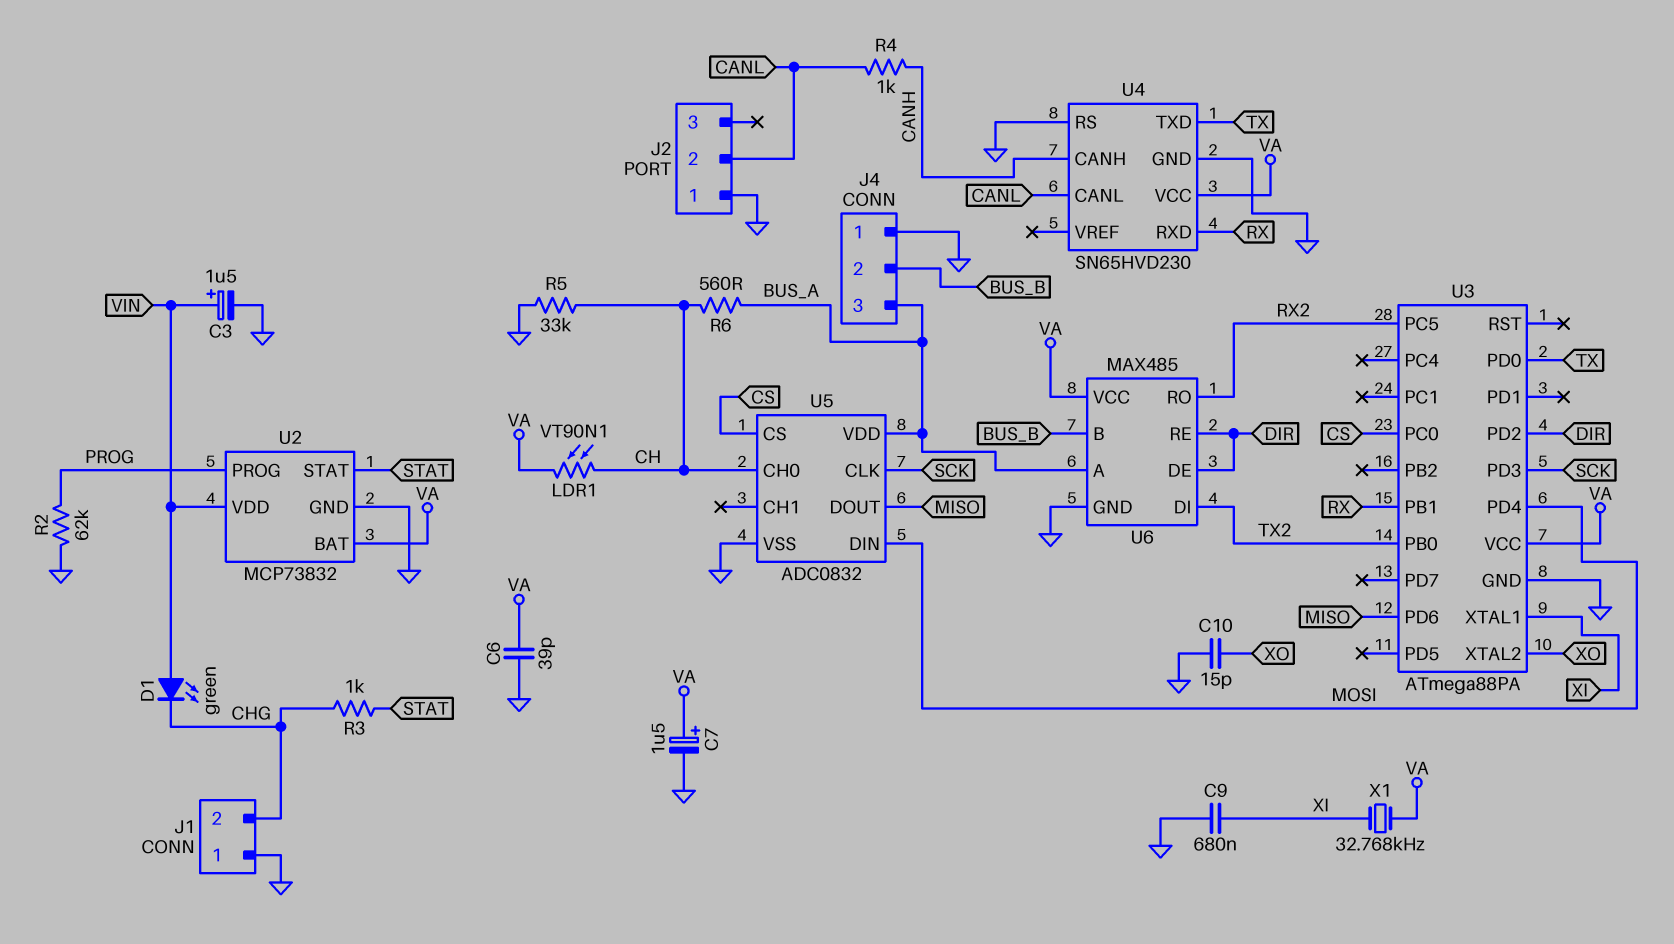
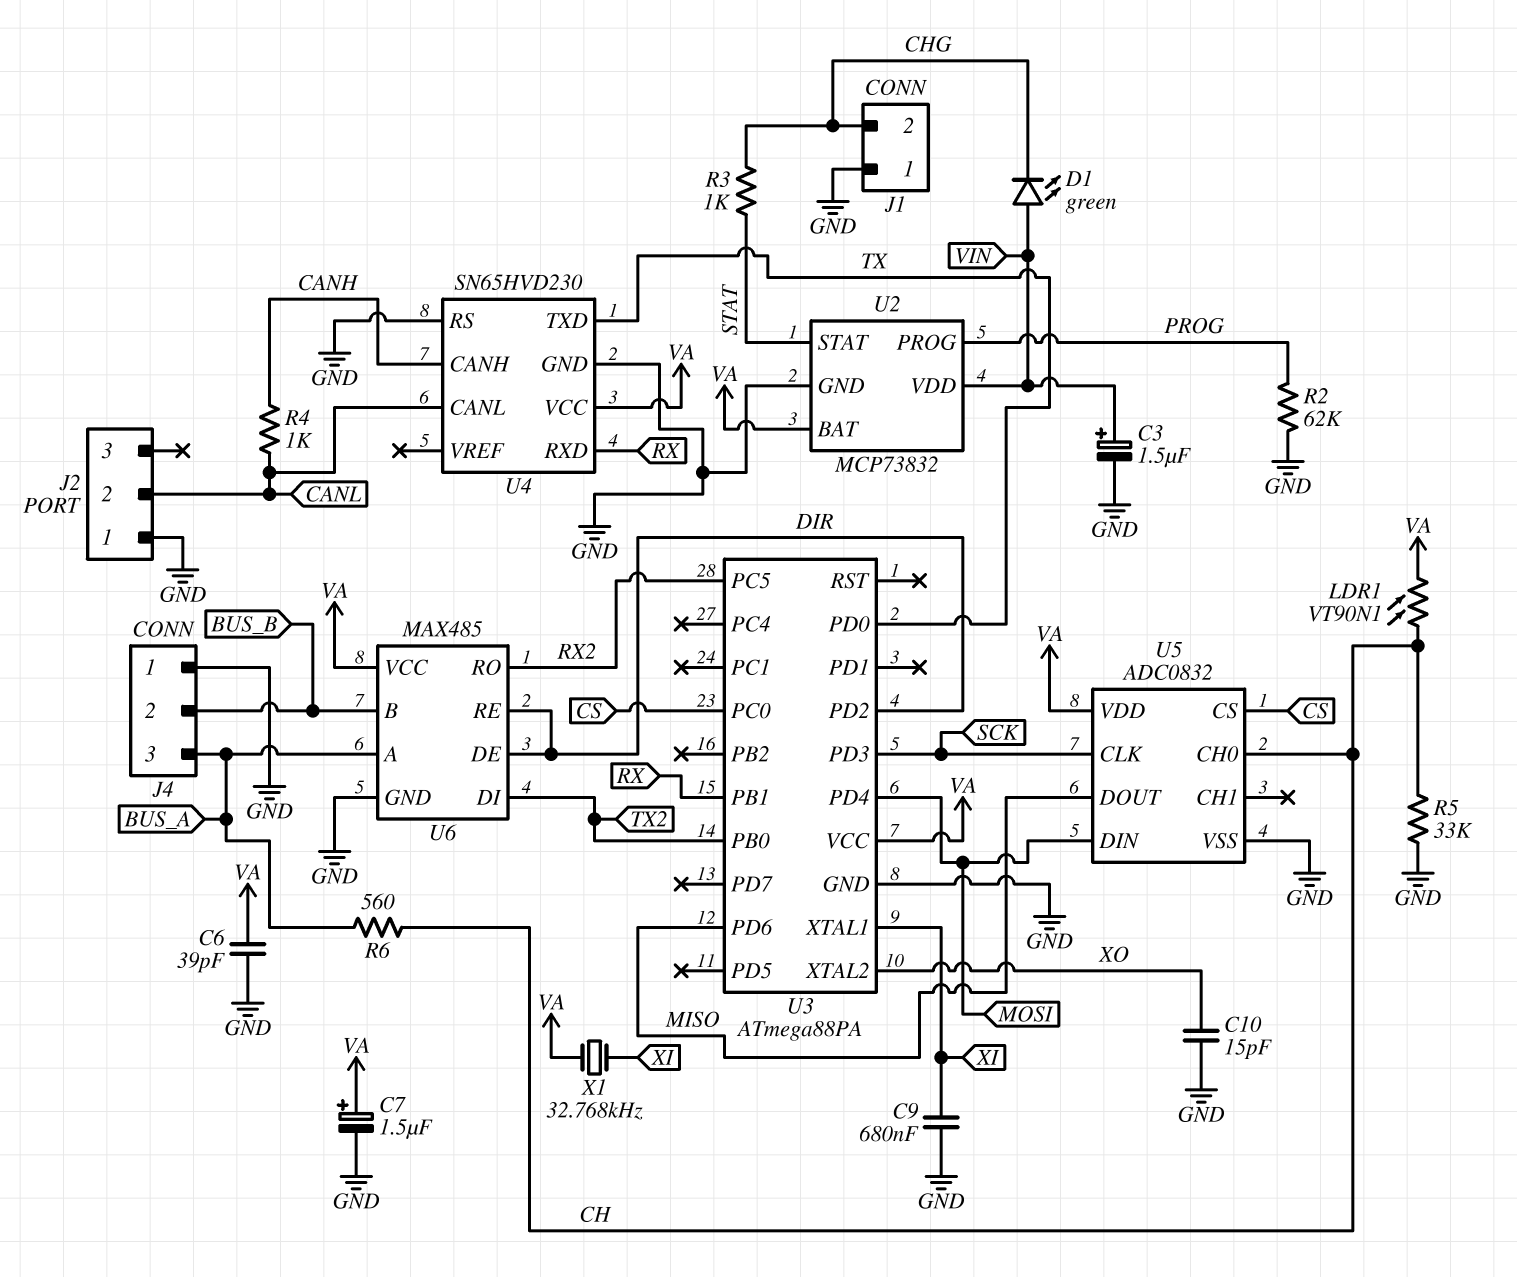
U5 pin VDD: BUS_A -> VA

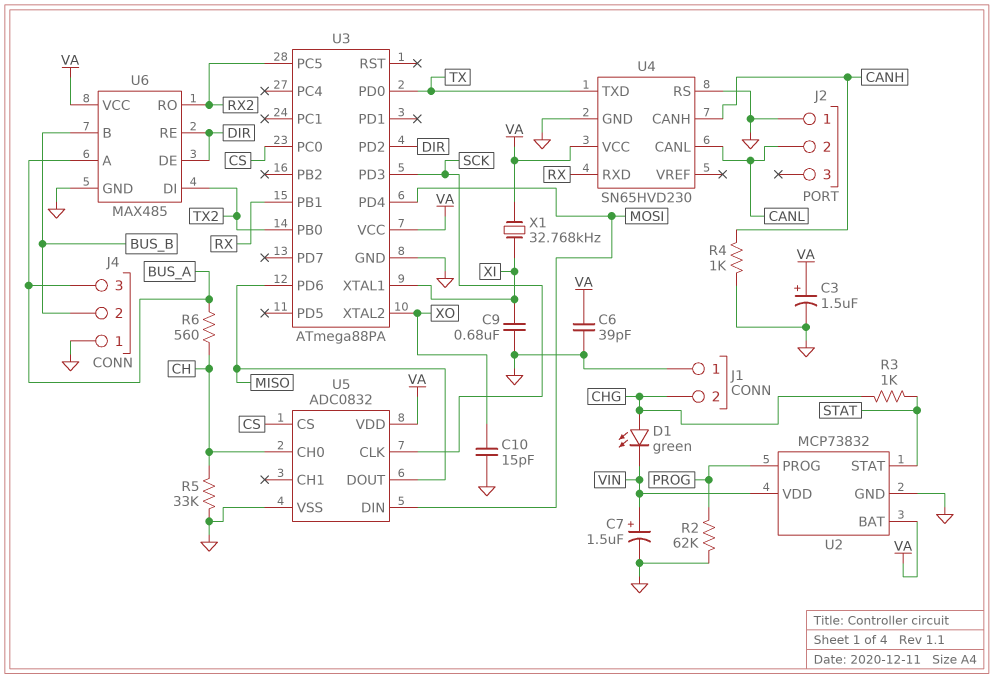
C3: 1.5uF (plus VIN, minus GND) -> 1.5uF (plus VA, minus GND)
C7: 1.5uF (plus VA, minus GND) -> 1.5uF (plus VIN, minus GND)
D1: LED green (A VIN, K CHG) -> LED green (A CHG, K VIN)
LDR1: VT90N1 (CH, VA) -> none
R4: 1k (CANH, CANL) -> 1k (CANH, GND)

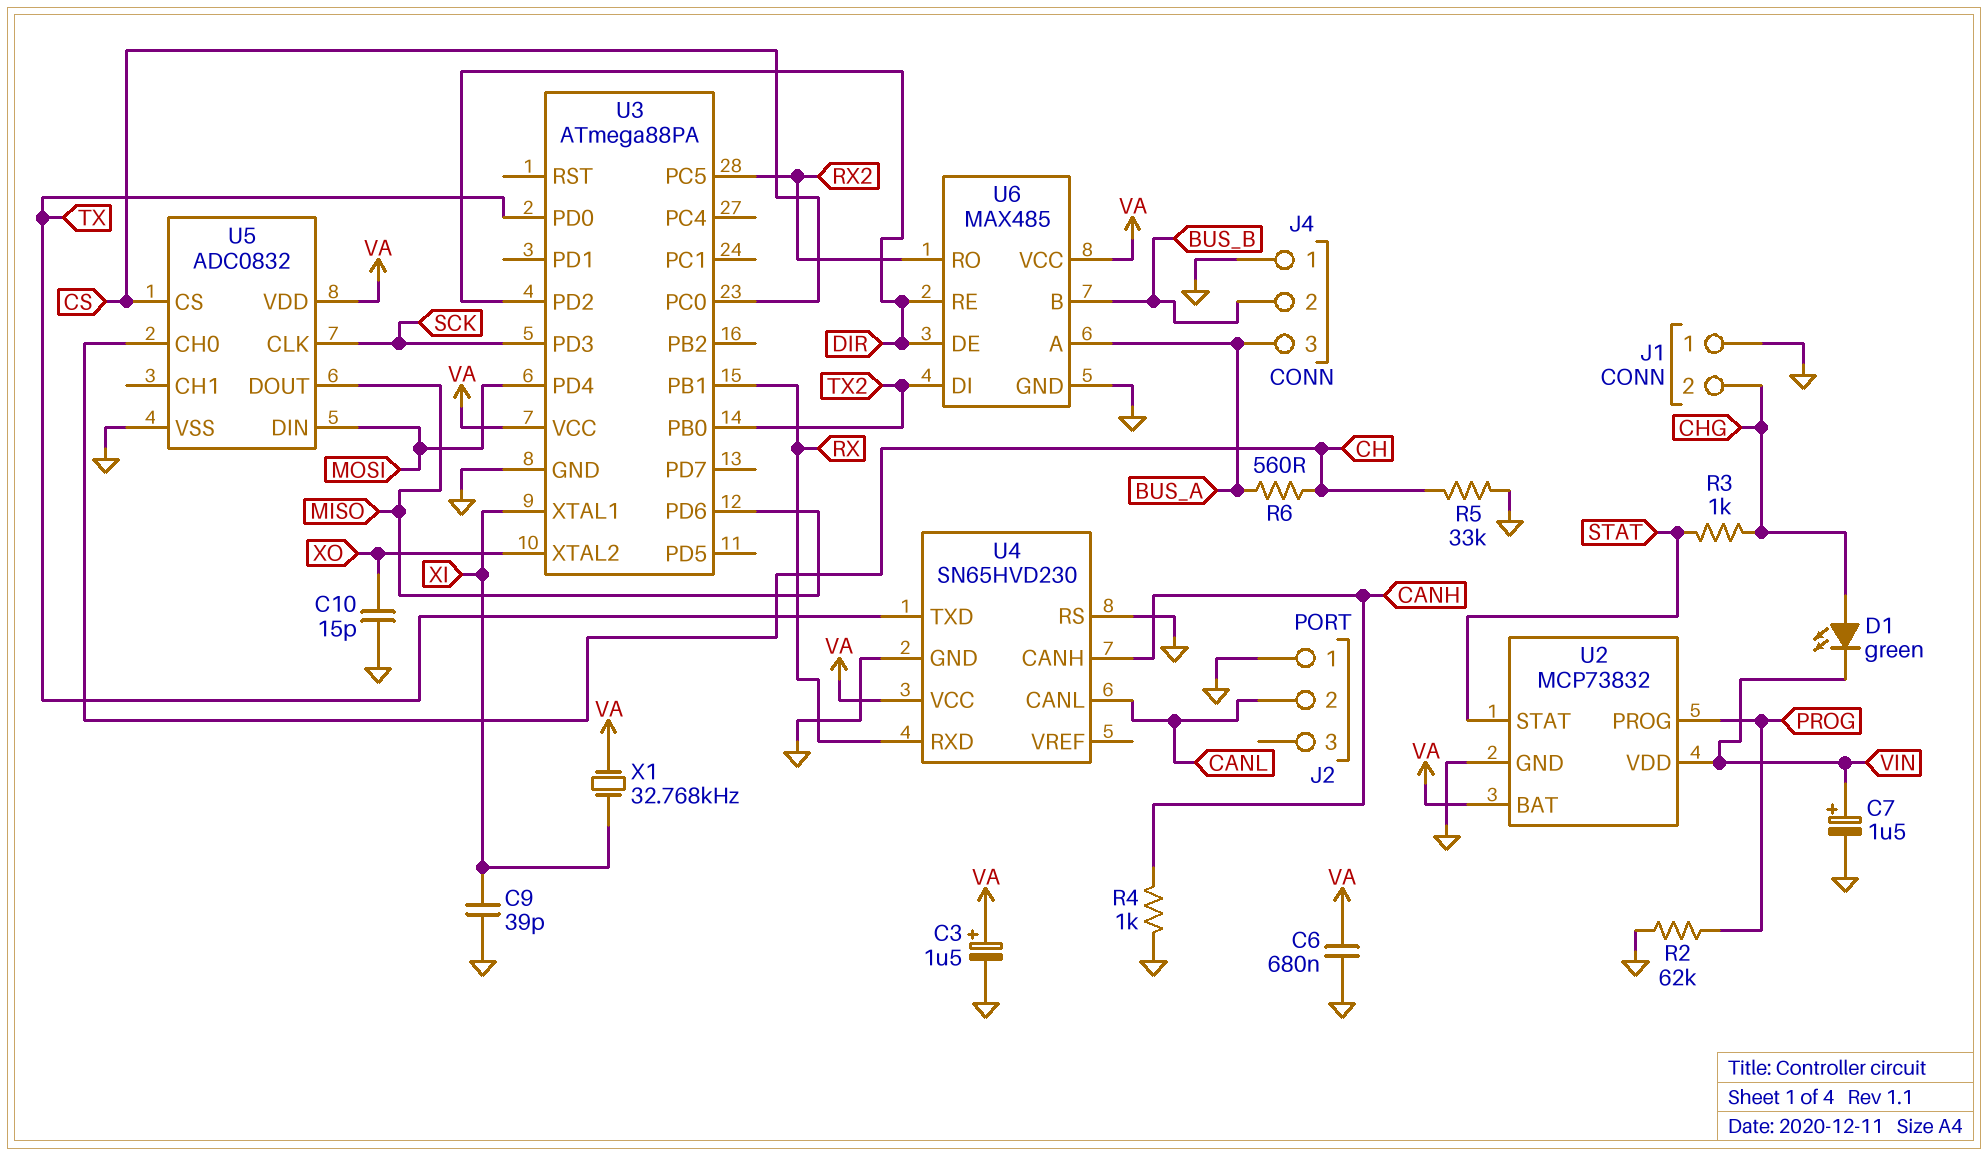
C6: 39pF (GND, VA) -> 680nF (GND, VA)
C9: 680nF (GND, XI) -> 39pF (GND, XI)

